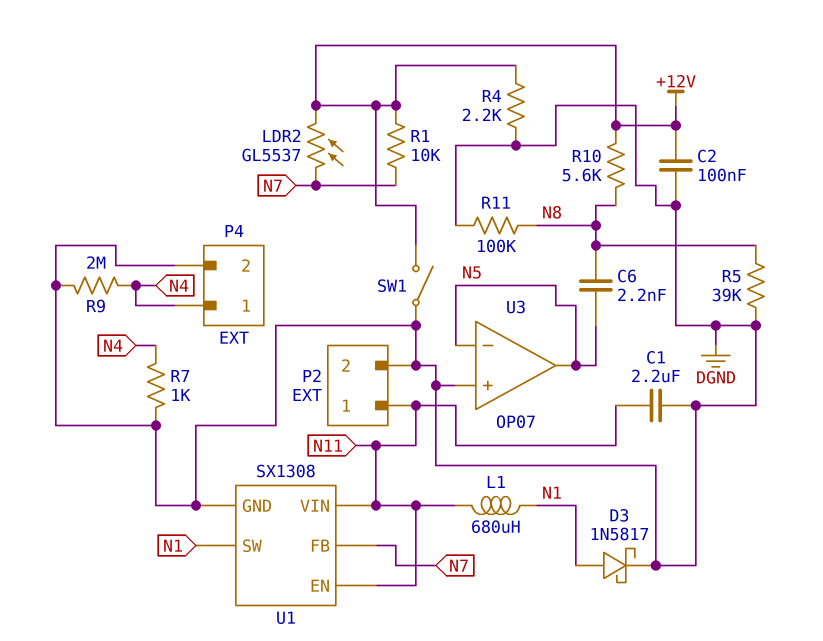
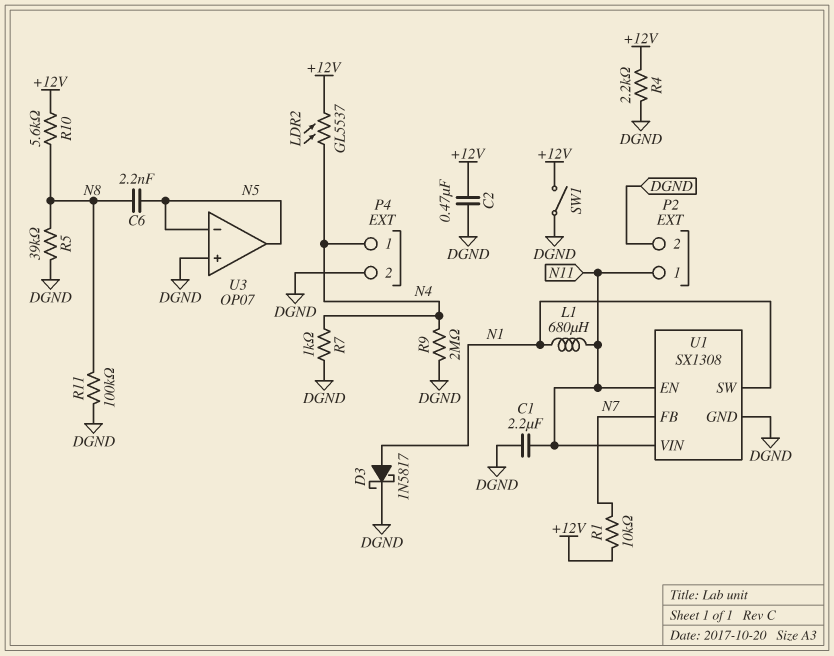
C2: 100nF (+12V, DGND) -> 470nF (+12V, DGND)
LDR2: GL5537 (+12V, N7) -> GL5537 (+12V, N4)

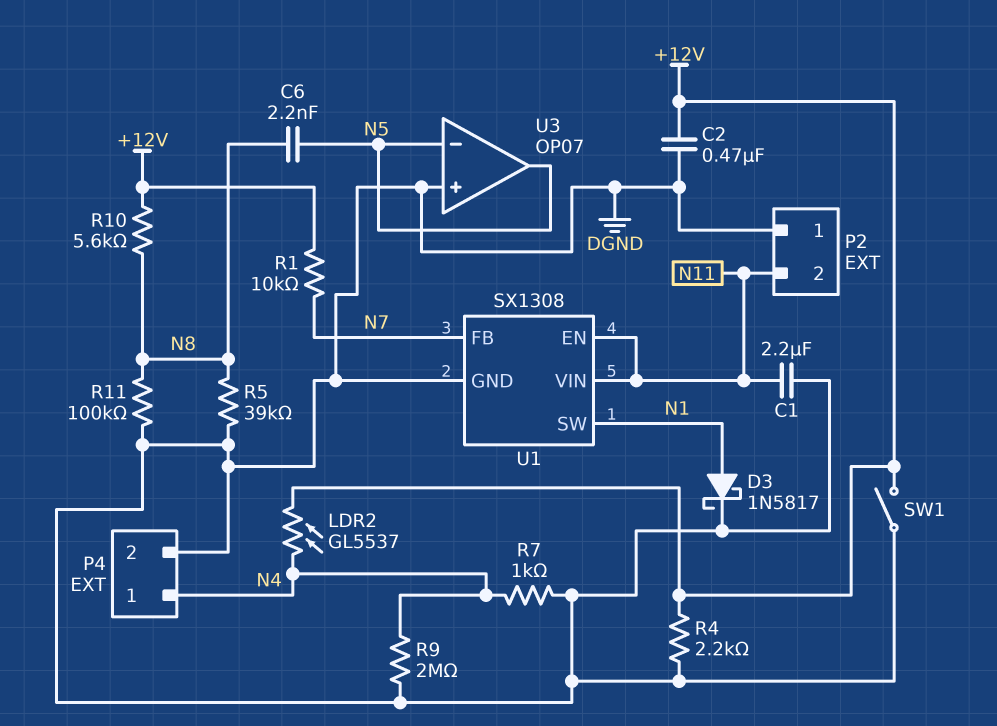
L1: 680uH (N1, N11) -> none
P2 pin 1: N11 -> DGND
P2 pin 2: DGND -> N11

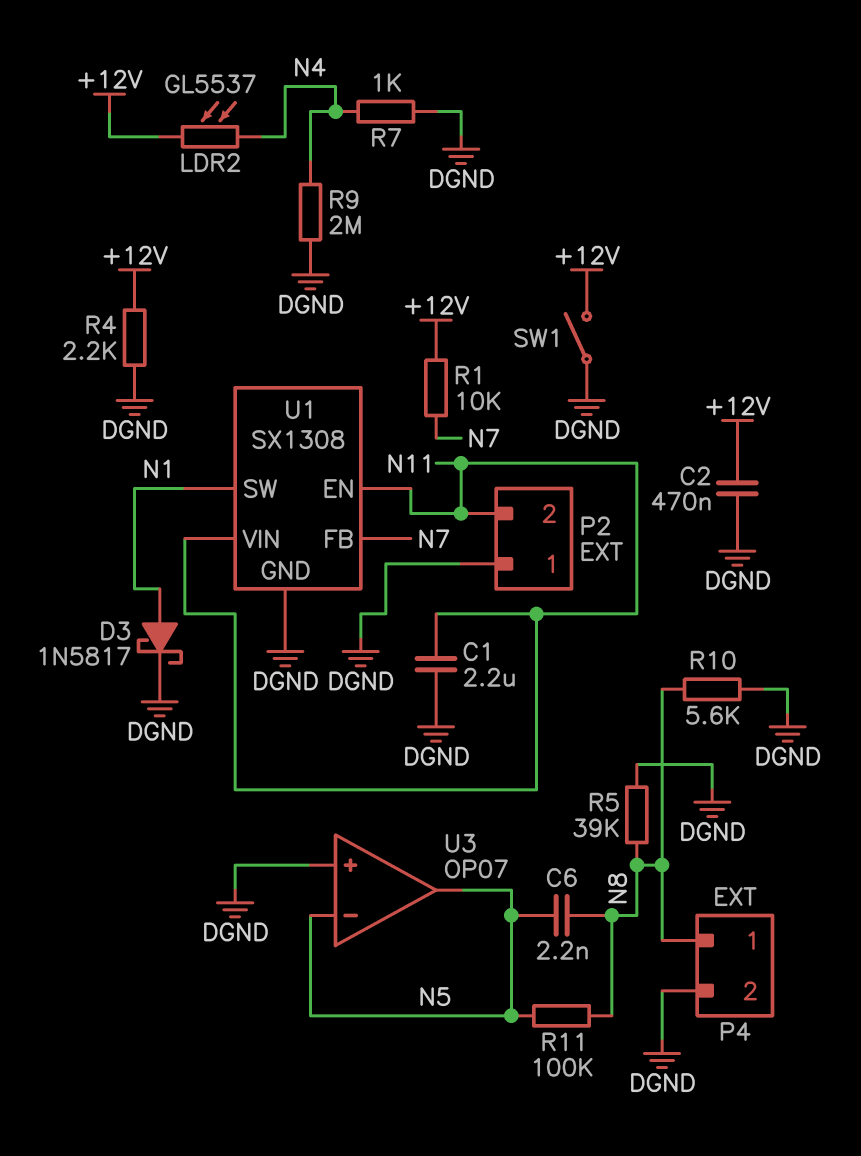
P4 pin 1: N4 -> N8
R10: 5.6k (+12V, N8) -> 5.6k (DGND, N8)
R11: 100k (DGND, N8) -> 100k (N5, N8)

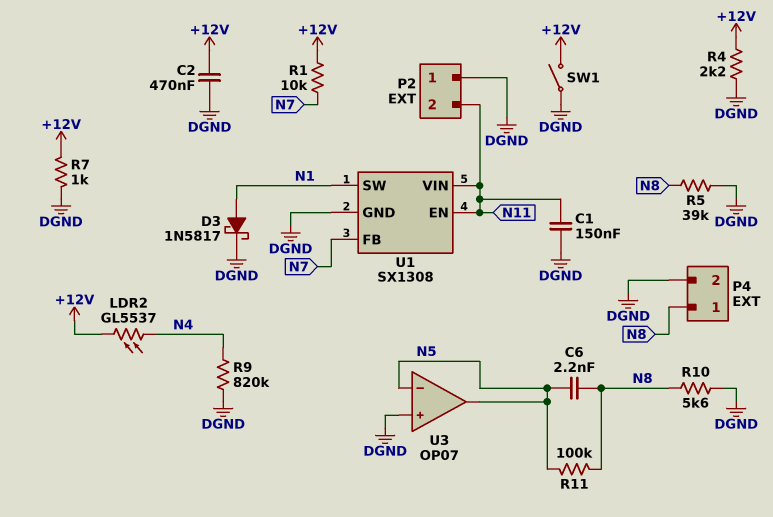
C1: 2.2uF (DGND, N11) -> 150nF (DGND, N11)
R7: 1k (DGND, N4) -> 1k (+12V, DGND)
R9: 2M (DGND, N4) -> 820k (DGND, N4)

